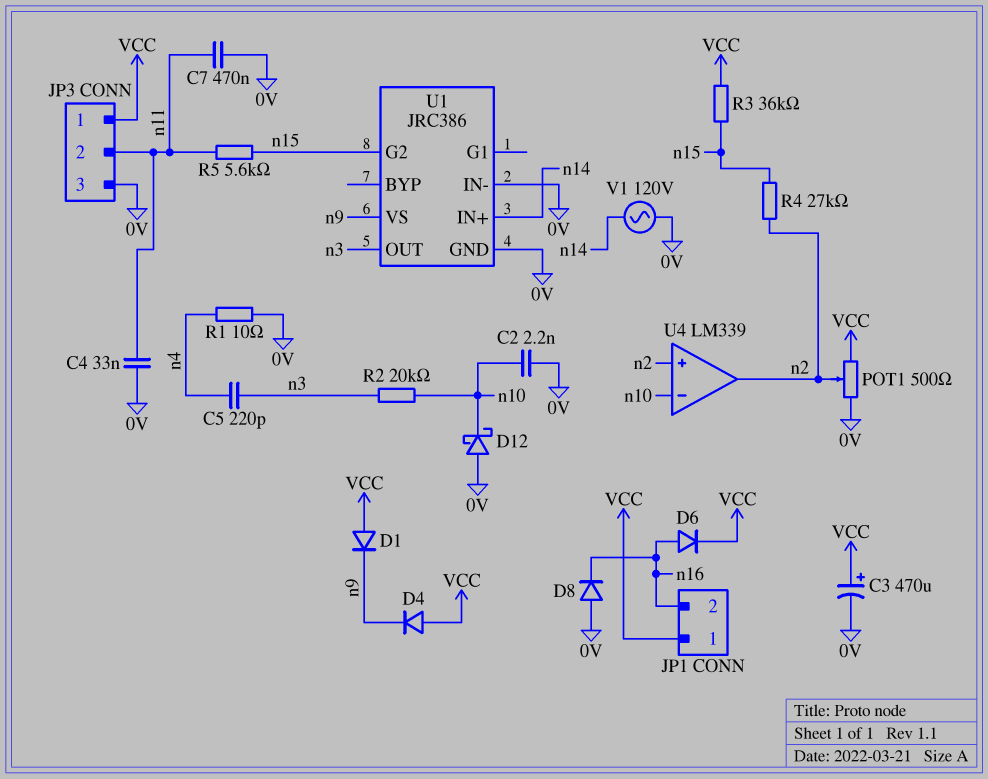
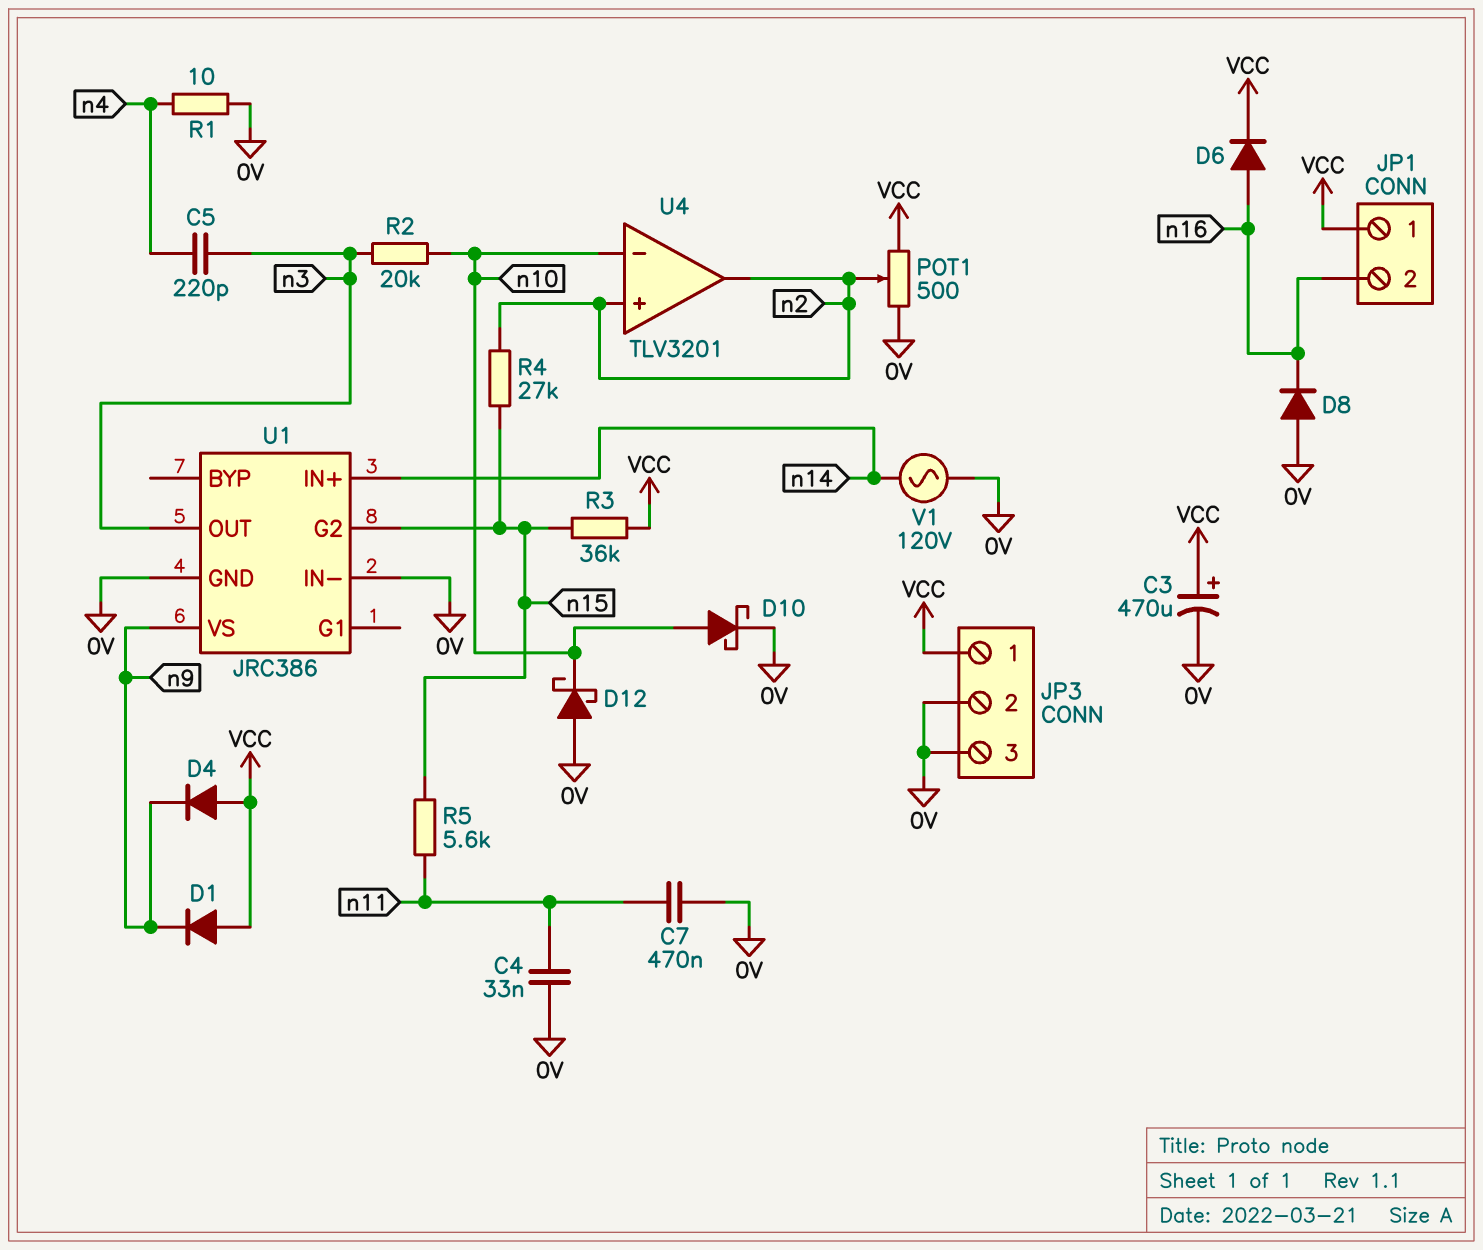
C2: 2.2nF (0V, n10) -> none
D10: none -> schottky (A n10, K 0V)
JP3 pin 2: n11 -> 0V
U4: LM339 -> TLV3201

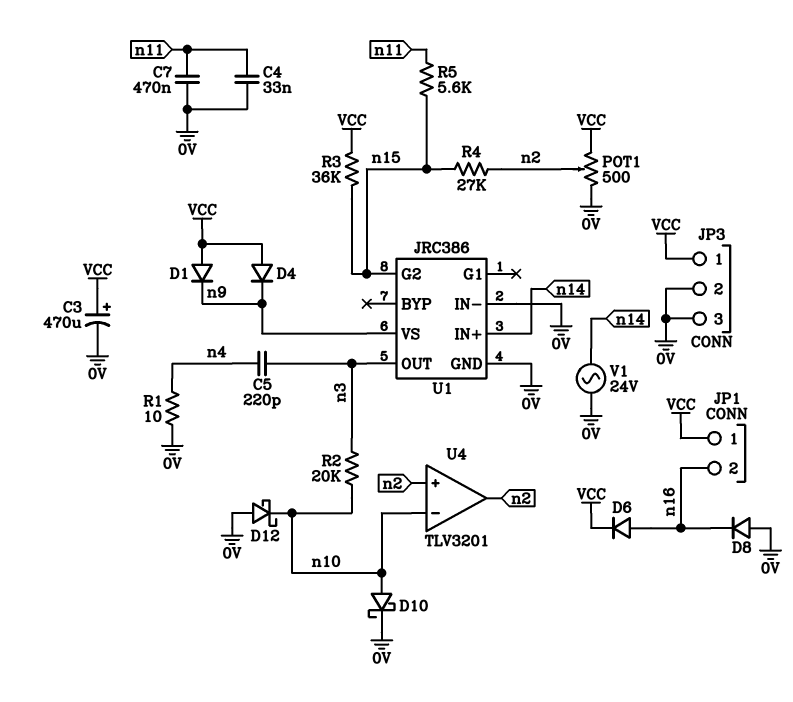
V1: AC 120V (0V, n14) -> AC 24V (0V, n14)

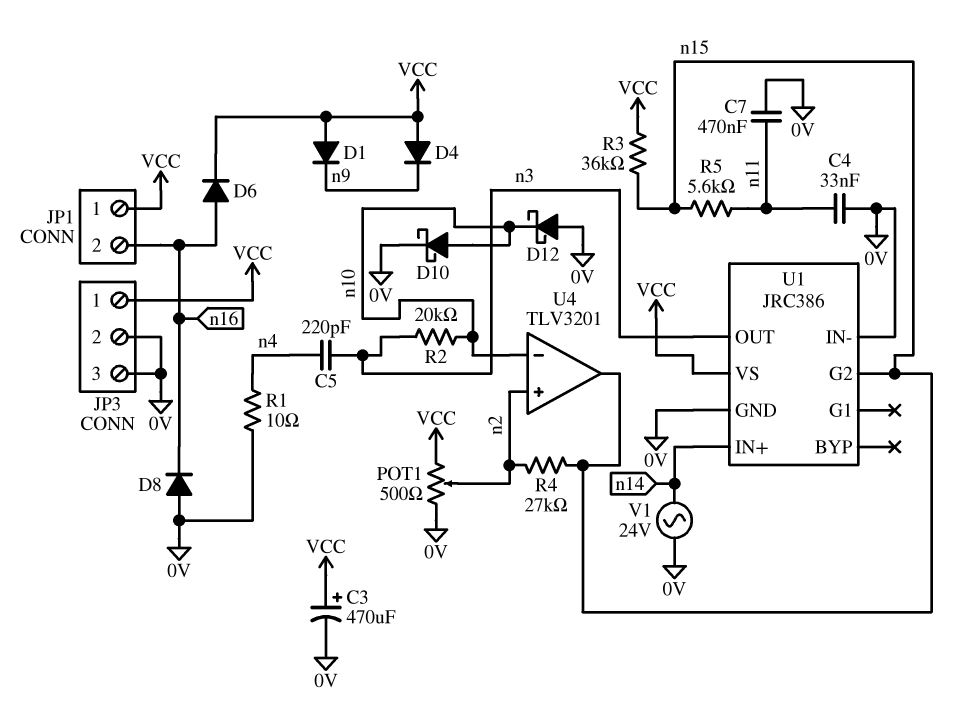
U1 pin VS: n9 -> VCC
U4 pin out: n2 -> n15

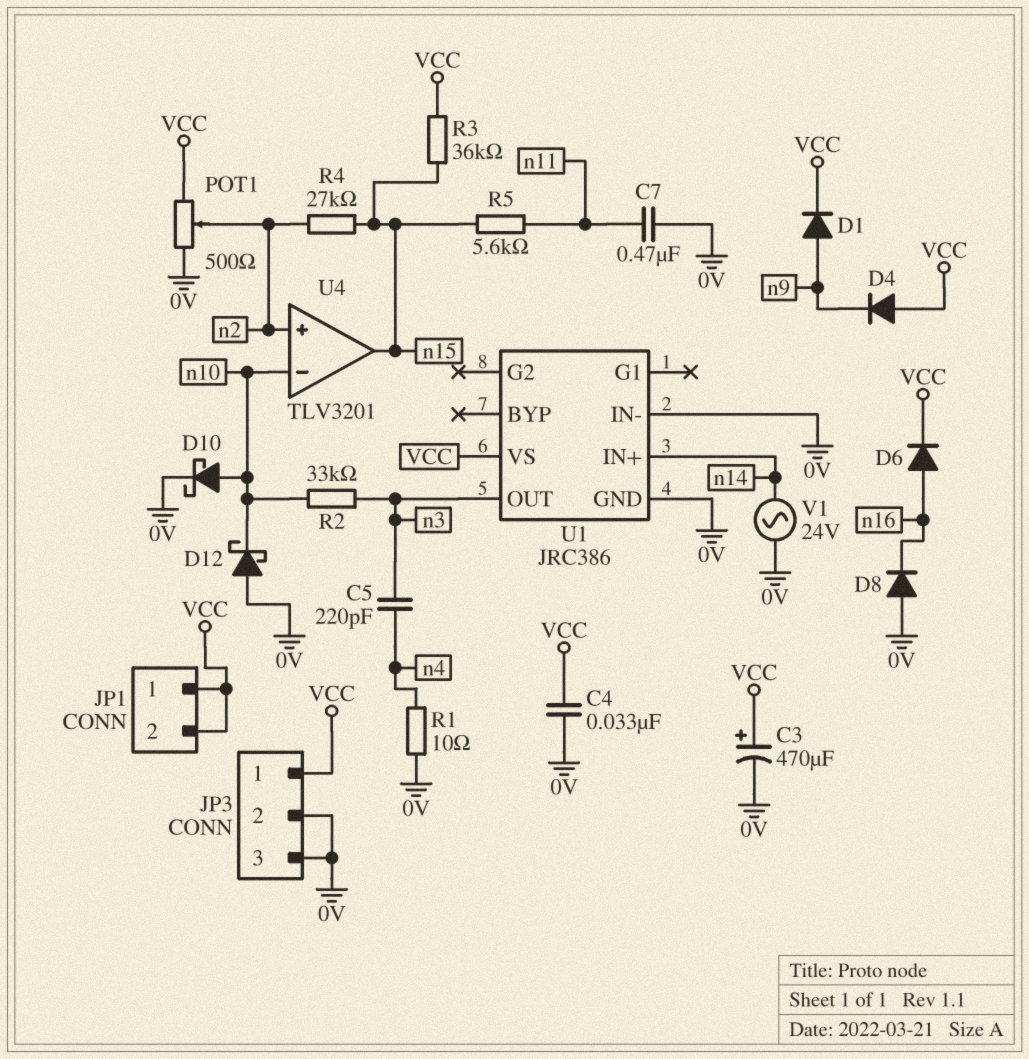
C4: 33nF (0V, n11) -> 33nF (0V, VCC)
D1: diode (A VCC, K n9) -> diode (A n9, K VCC)
JP1 pin 2: n16 -> VCC
R2: 20k (n3, n10) -> 33k (n3, n10)
U1 pin G2: n15 -> none

